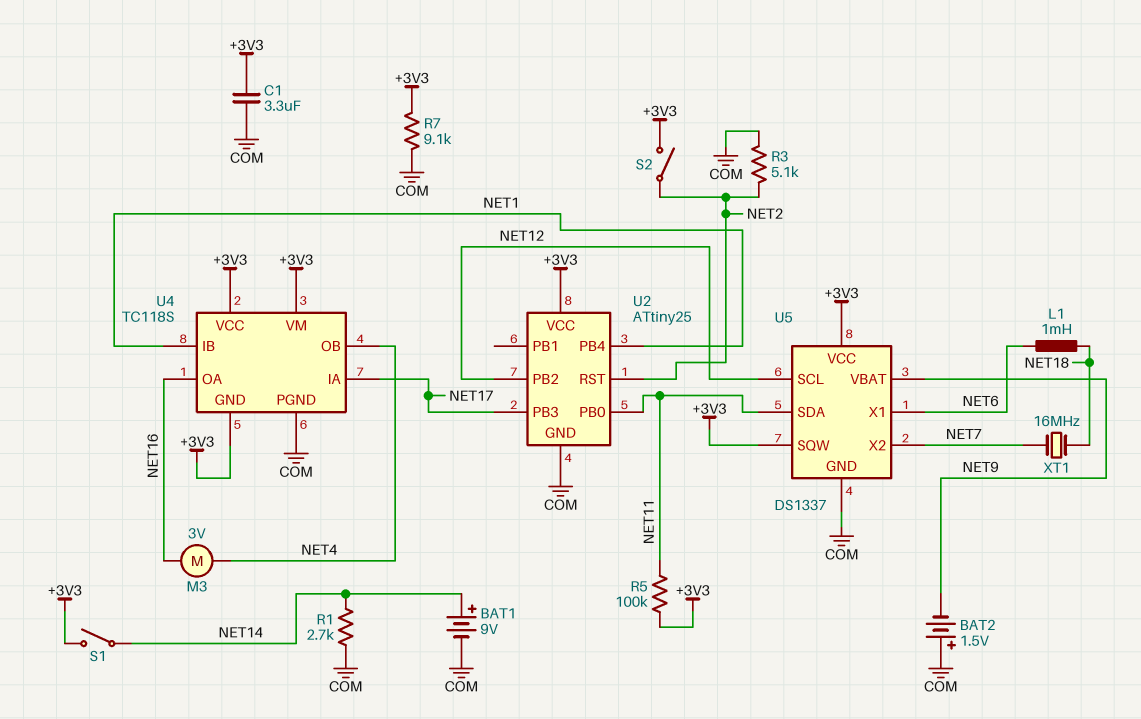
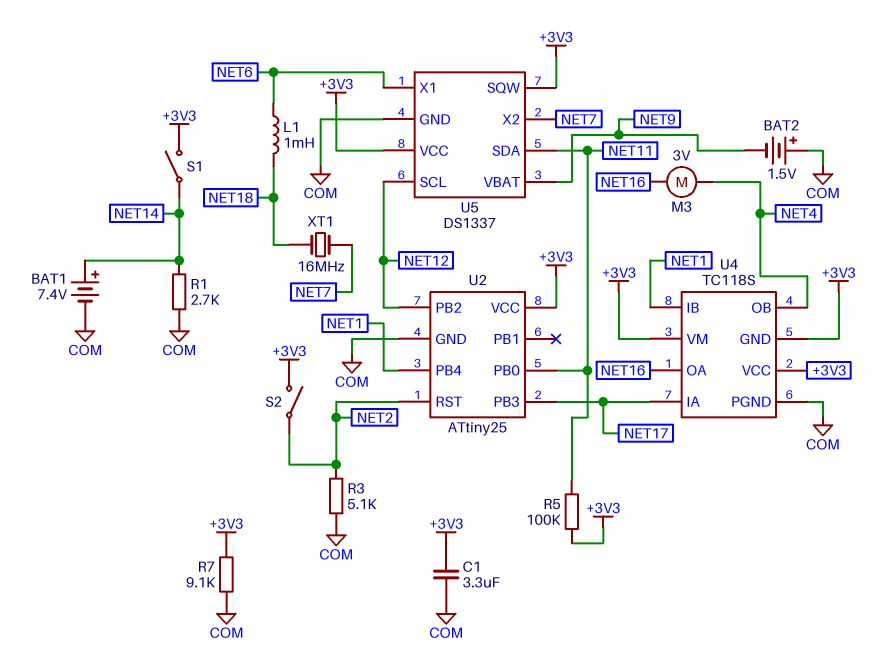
BAT1: 9V (plus NET14, minus COM) -> 7.4V (plus NET14, minus COM)

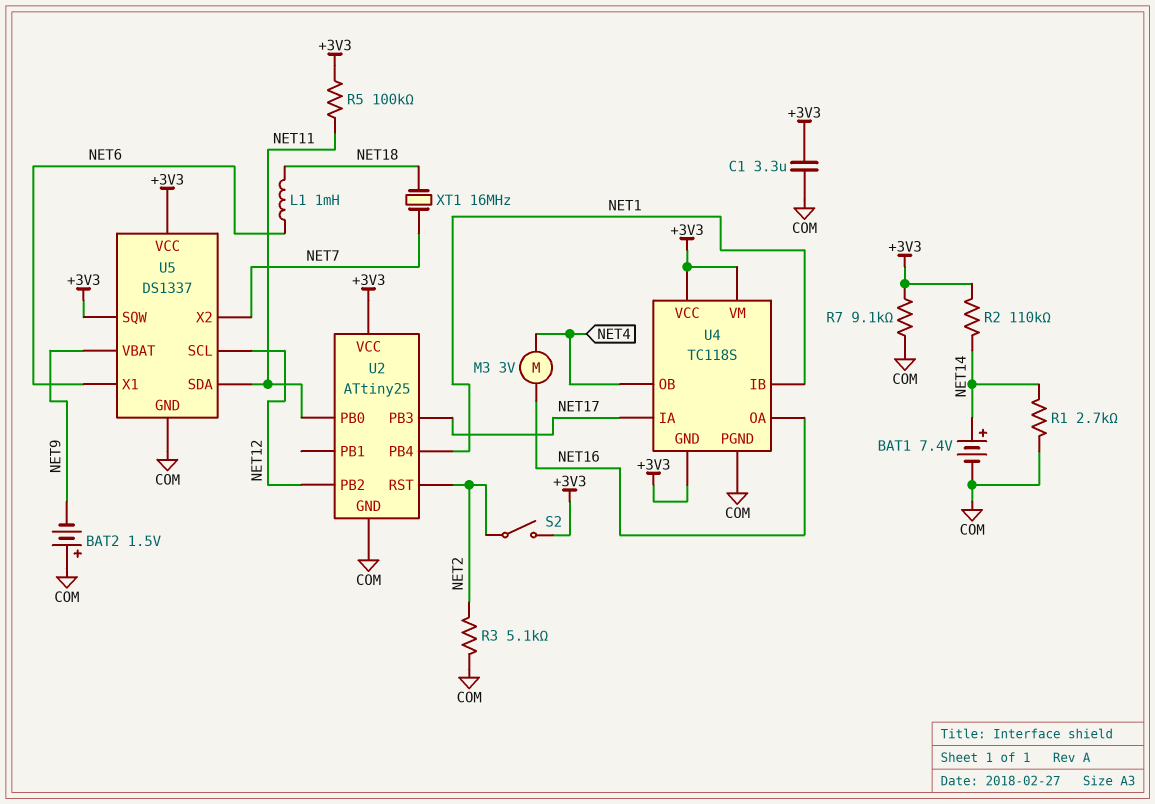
R2: none -> 110k (+3V3, NET14)
S1: switch (+3V3, NET14) -> none

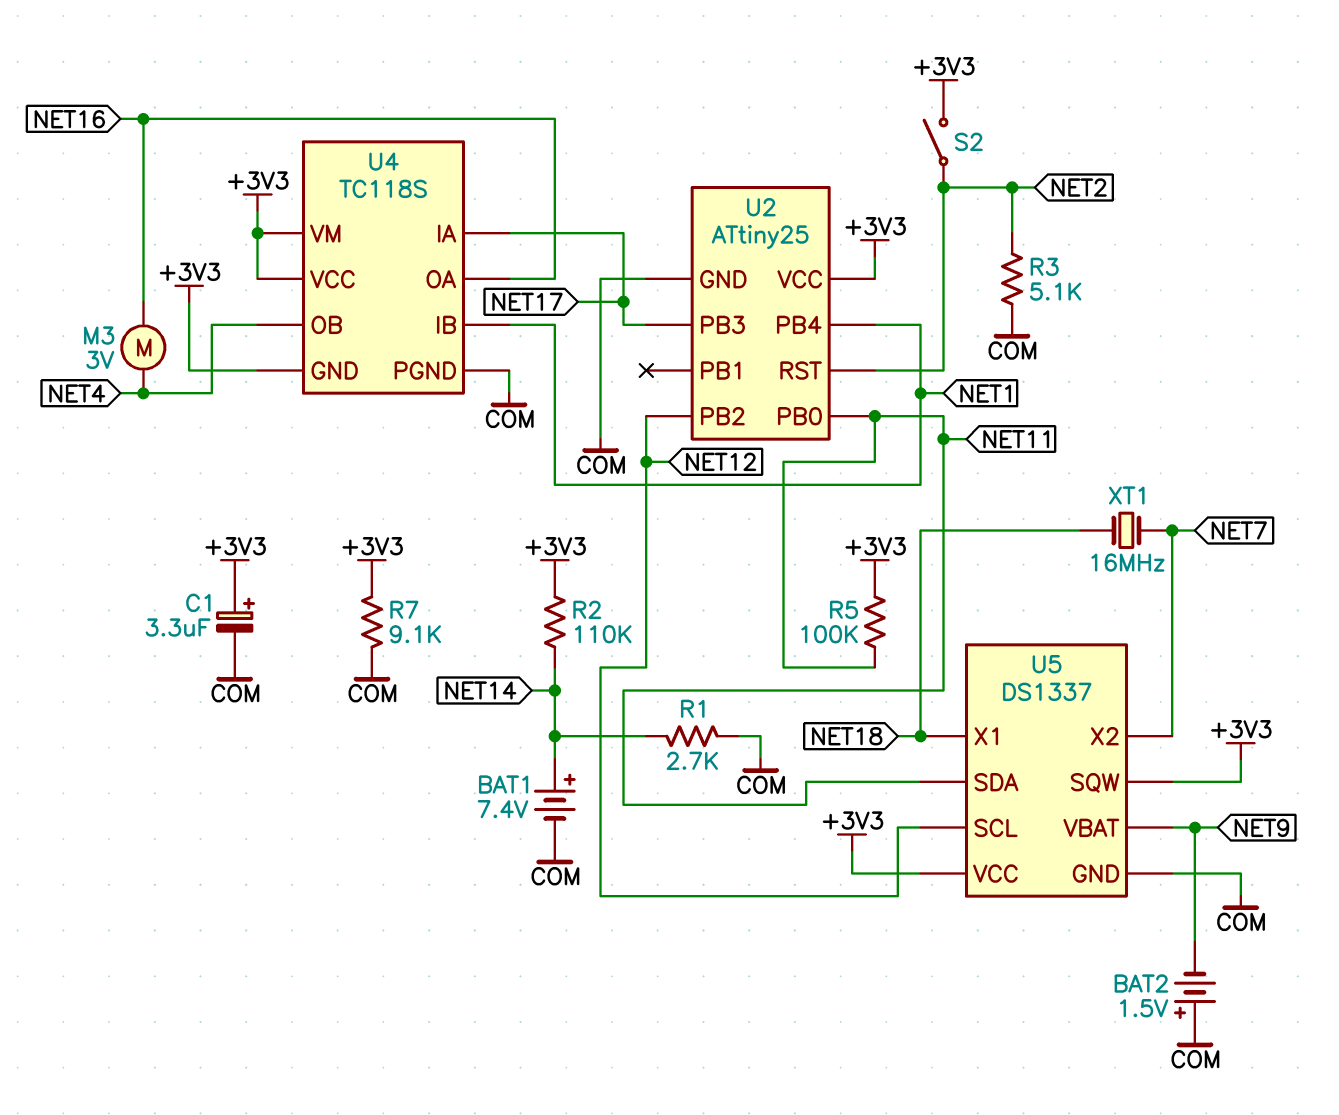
C1: 3.3uF (+3V3, COM) -> 3.3uF (plus +3V3, minus COM)
L1: 1mH (NET6, NET18) -> none
U5 pin X1: NET6 -> NET18

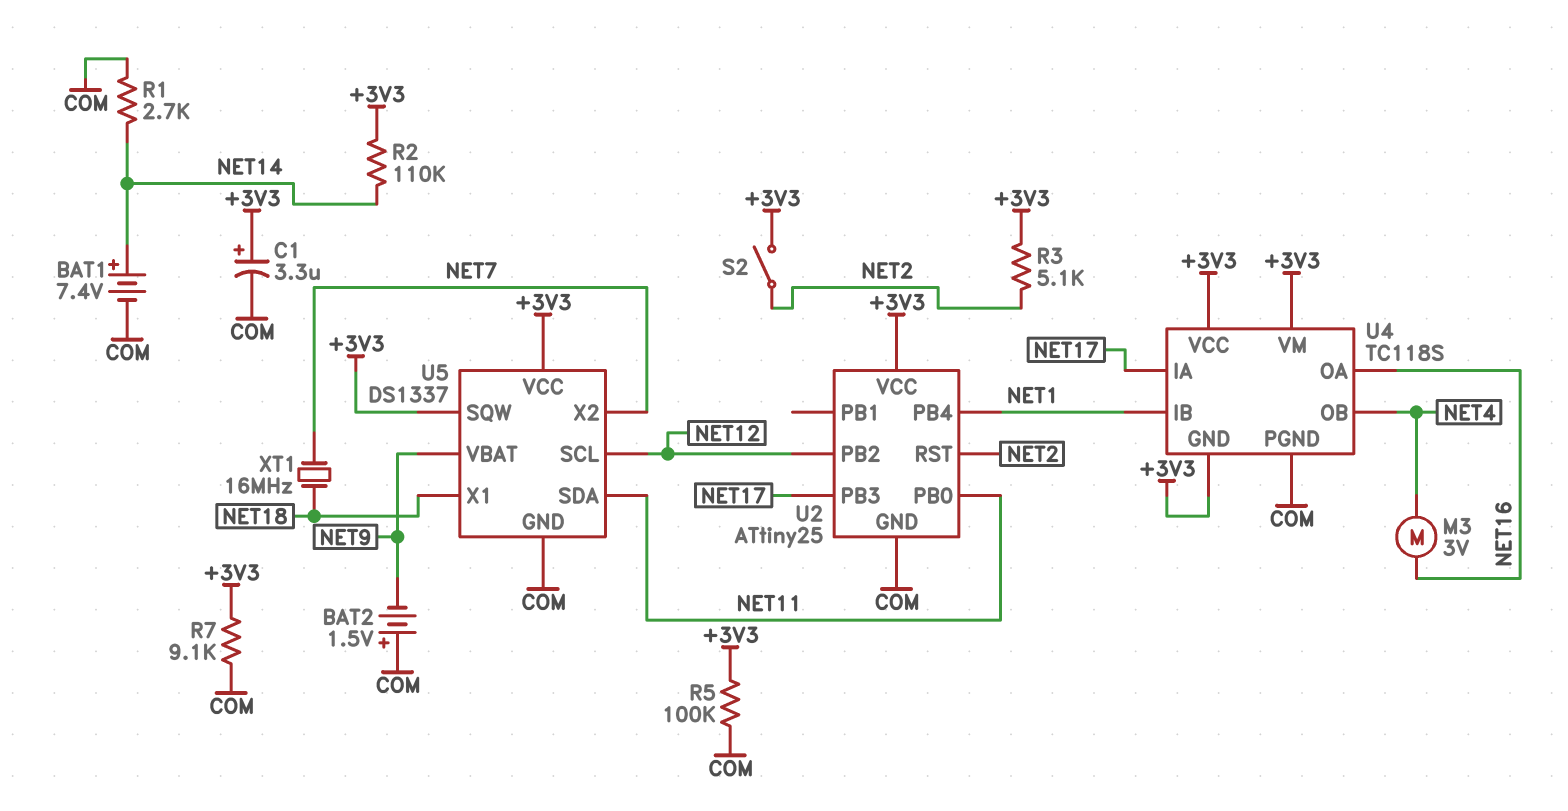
R3: 5.1k (COM, NET2) -> 5.1k (+3V3, NET2)
R5: 100k (+3V3, NET11) -> 100k (+3V3, COM)

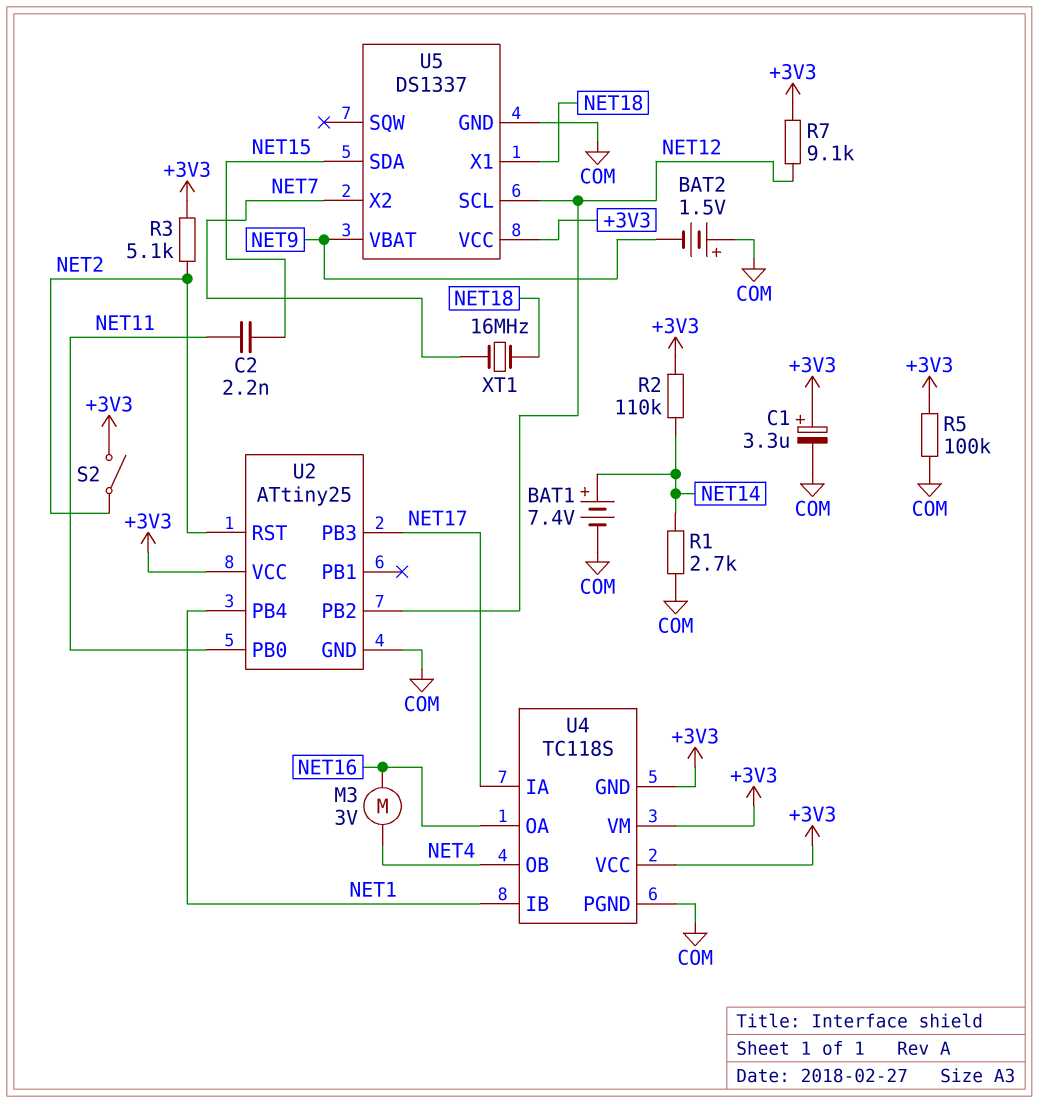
C2: none -> 2.2nF (NET11, NET15)
R7: 9.1k (+3V3, COM) -> 9.1k (+3V3, NET12)
U5 pin SDA: NET11 -> NET15
U5 pin SQW: +3V3 -> none

